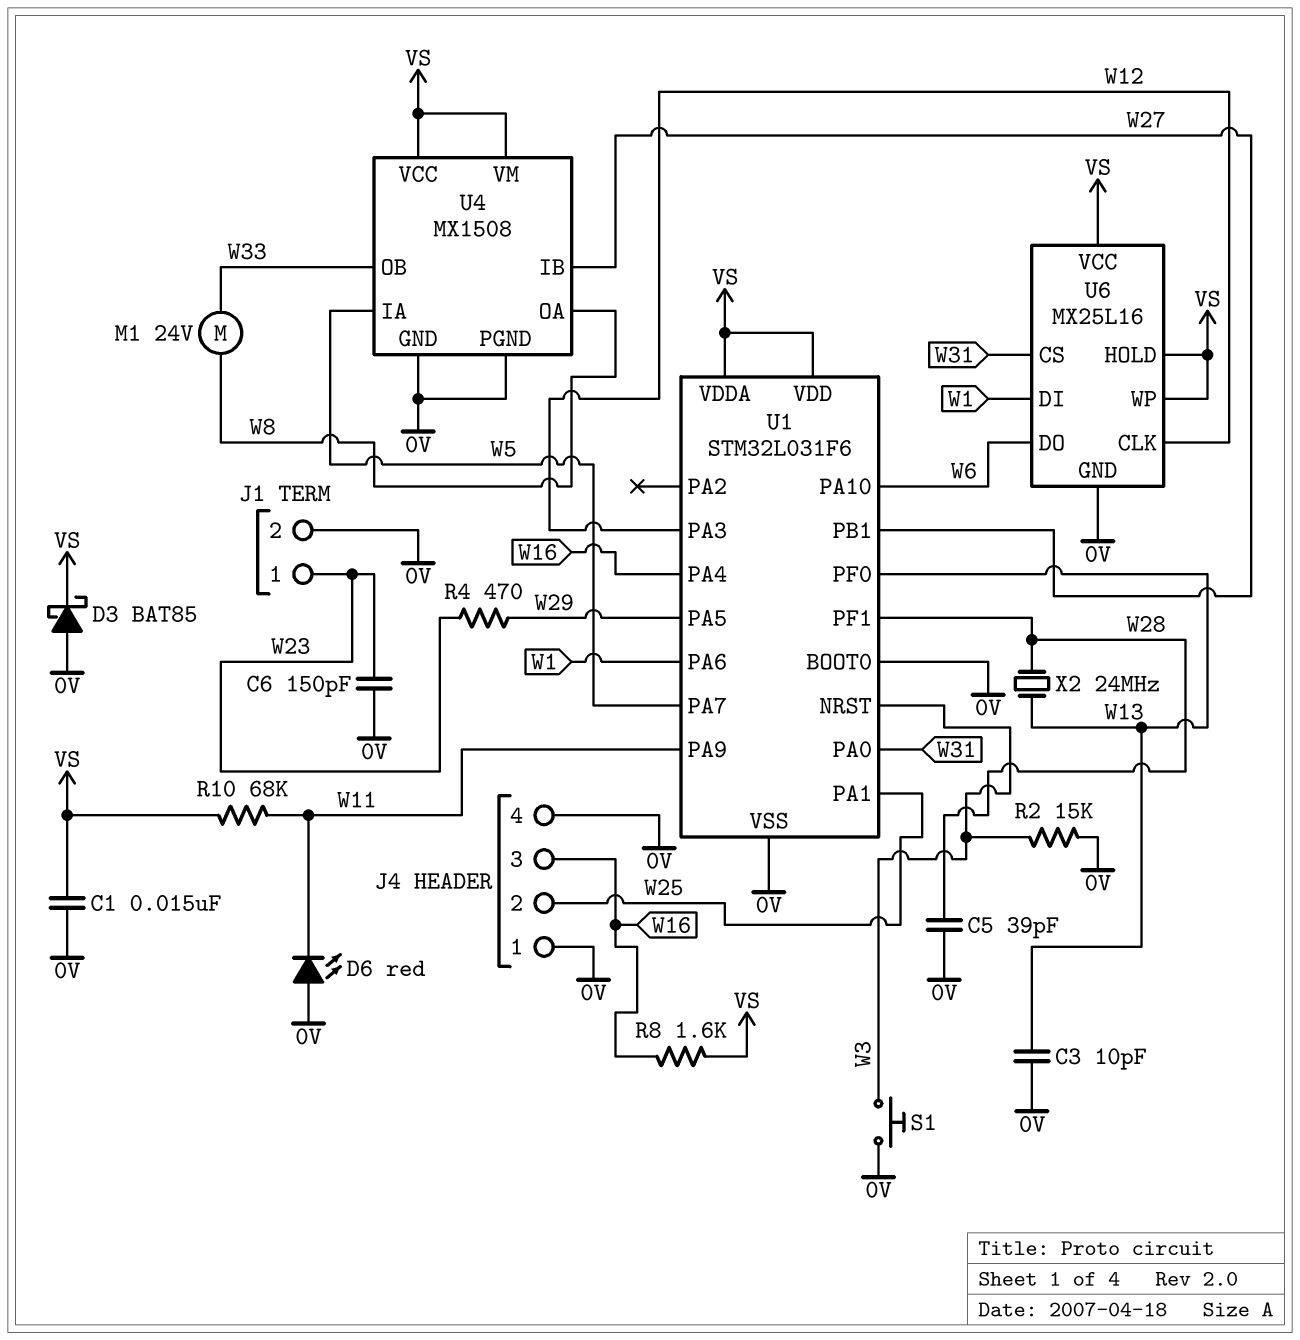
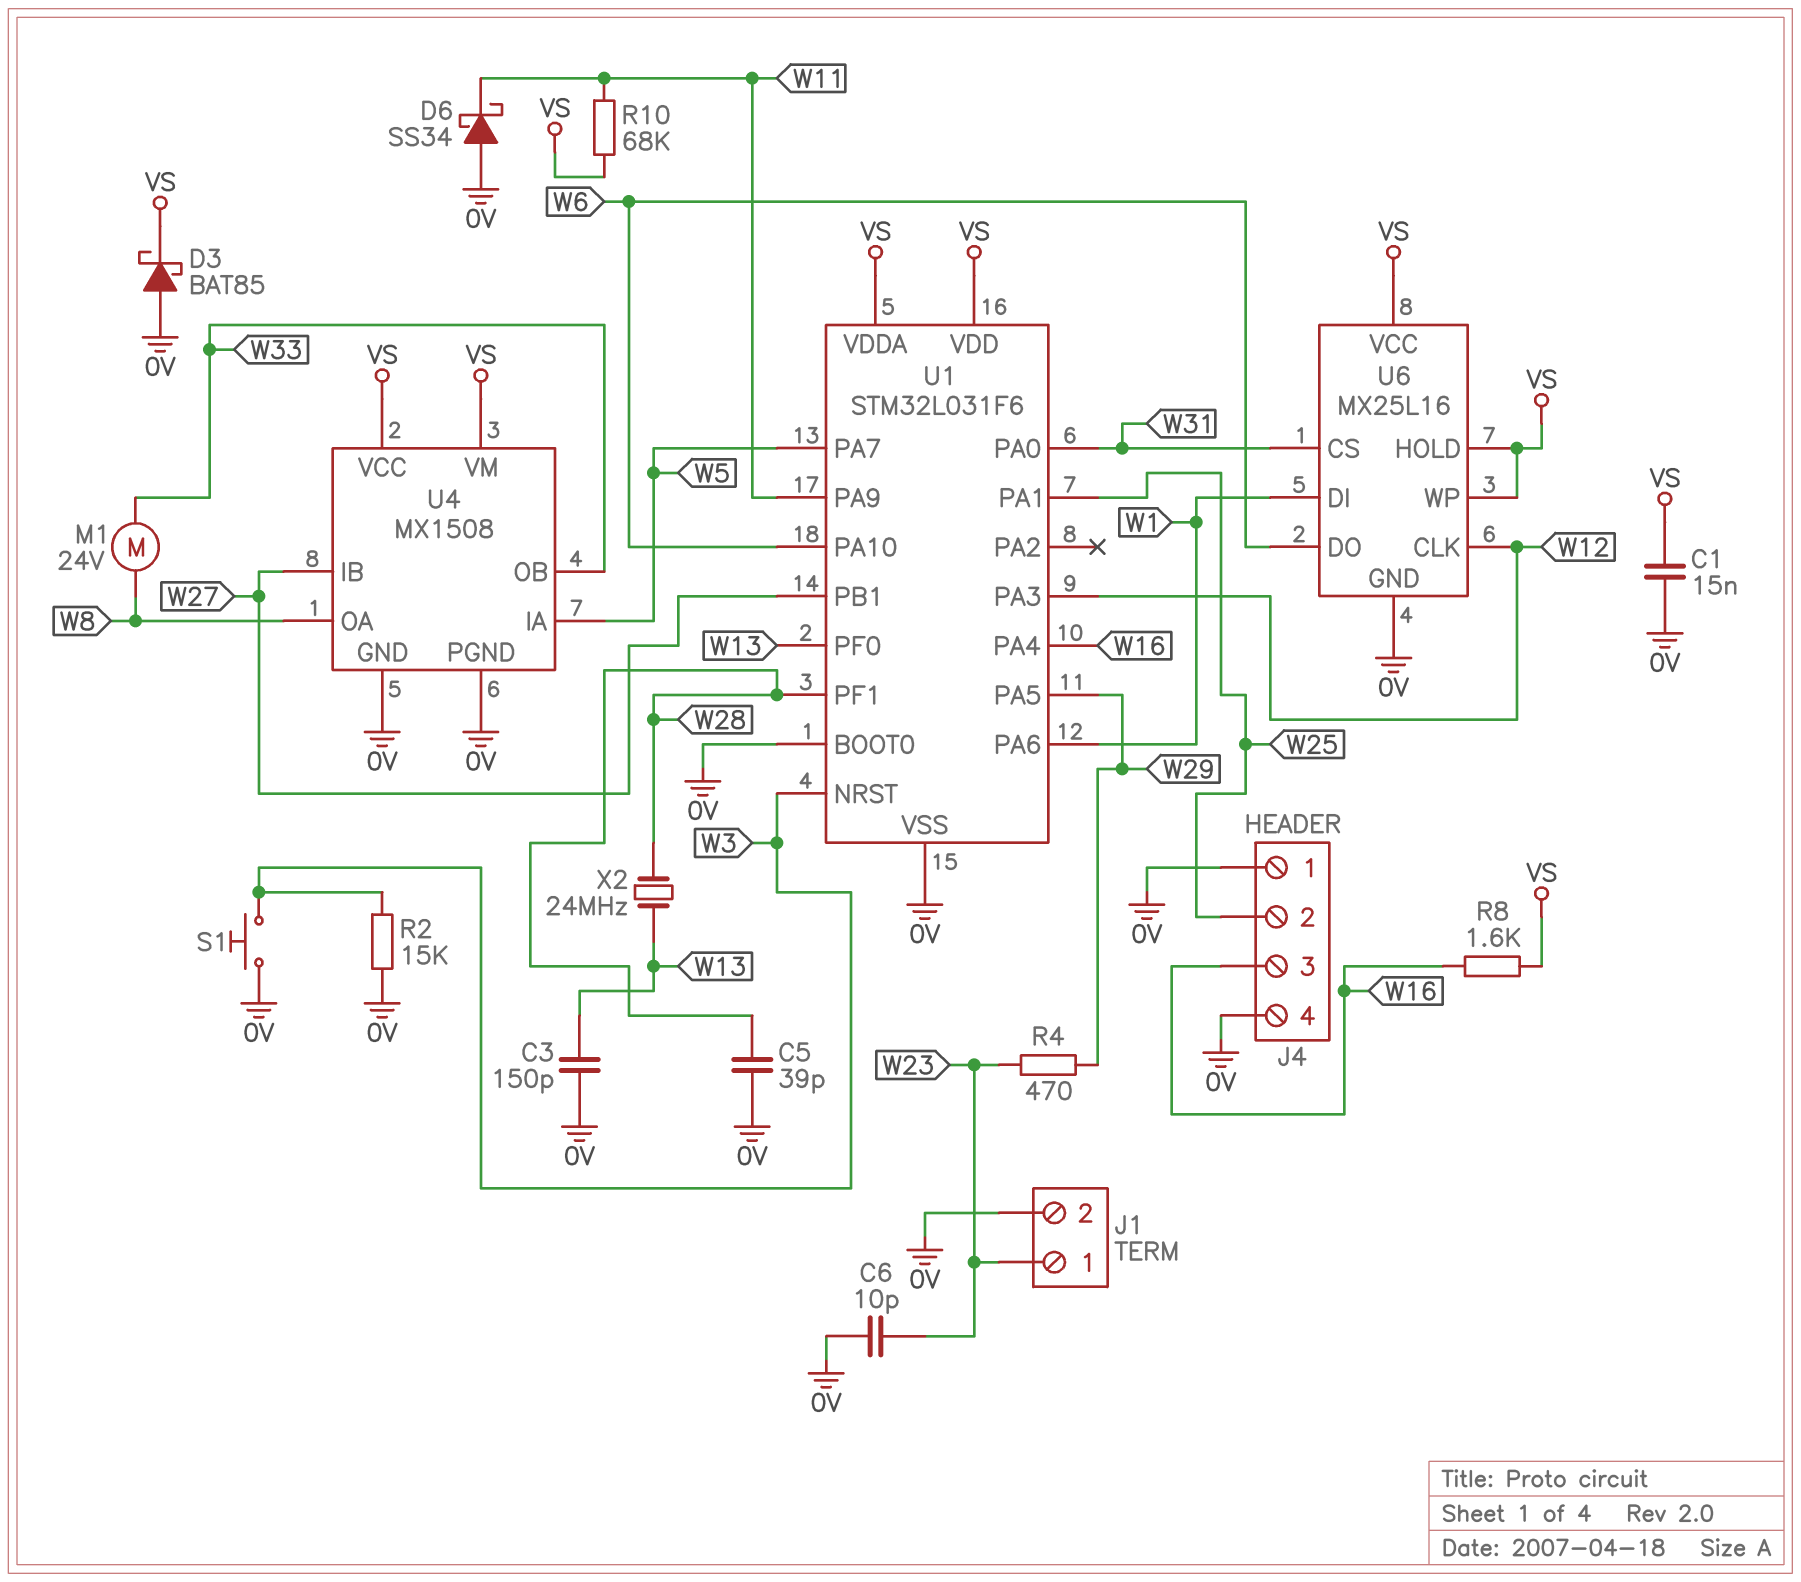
C3: 10pF (0V, W13) -> 150pF (0V, W13)
C6: 150pF (0V, W23) -> 10pF (0V, W23)
D6: LED red (A 0V, K W11) -> schottky SS34 (A 0V, K W11)

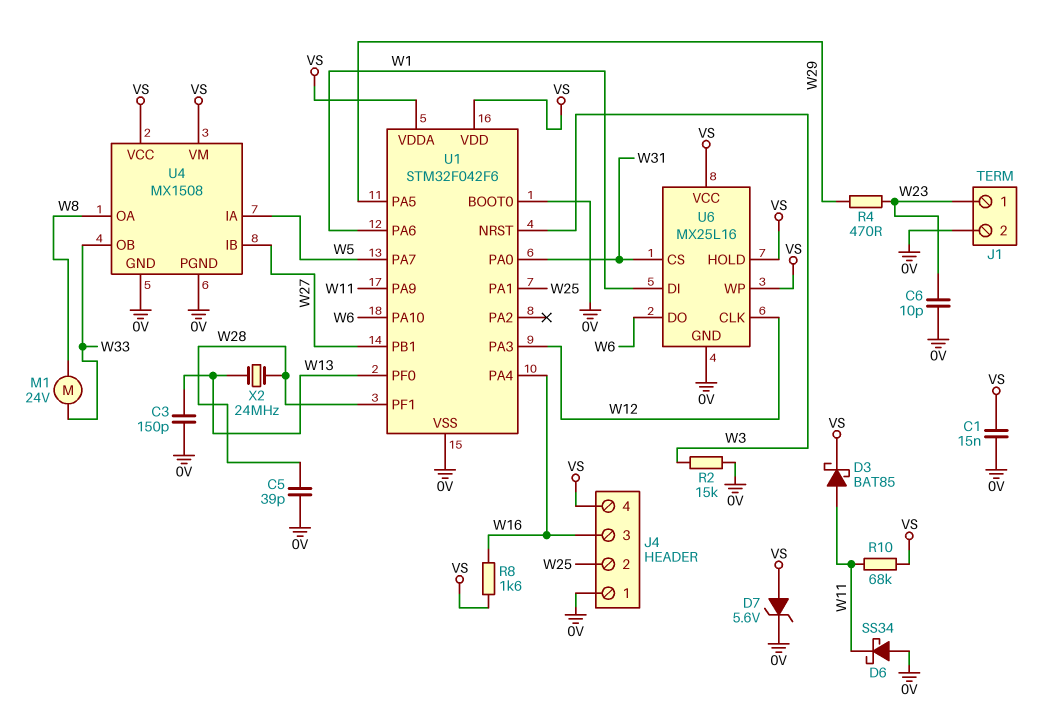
D3: schottky BAT85 (A 0V, K VS) -> schottky BAT85 (A W11, K VS)
D7: none -> zener 5.6V (A VS, K 0V)
J4 pin 4: 0V -> VS
S1: button (0V, W3) -> none
U1: STM32L031F6 -> STM32F042F6

